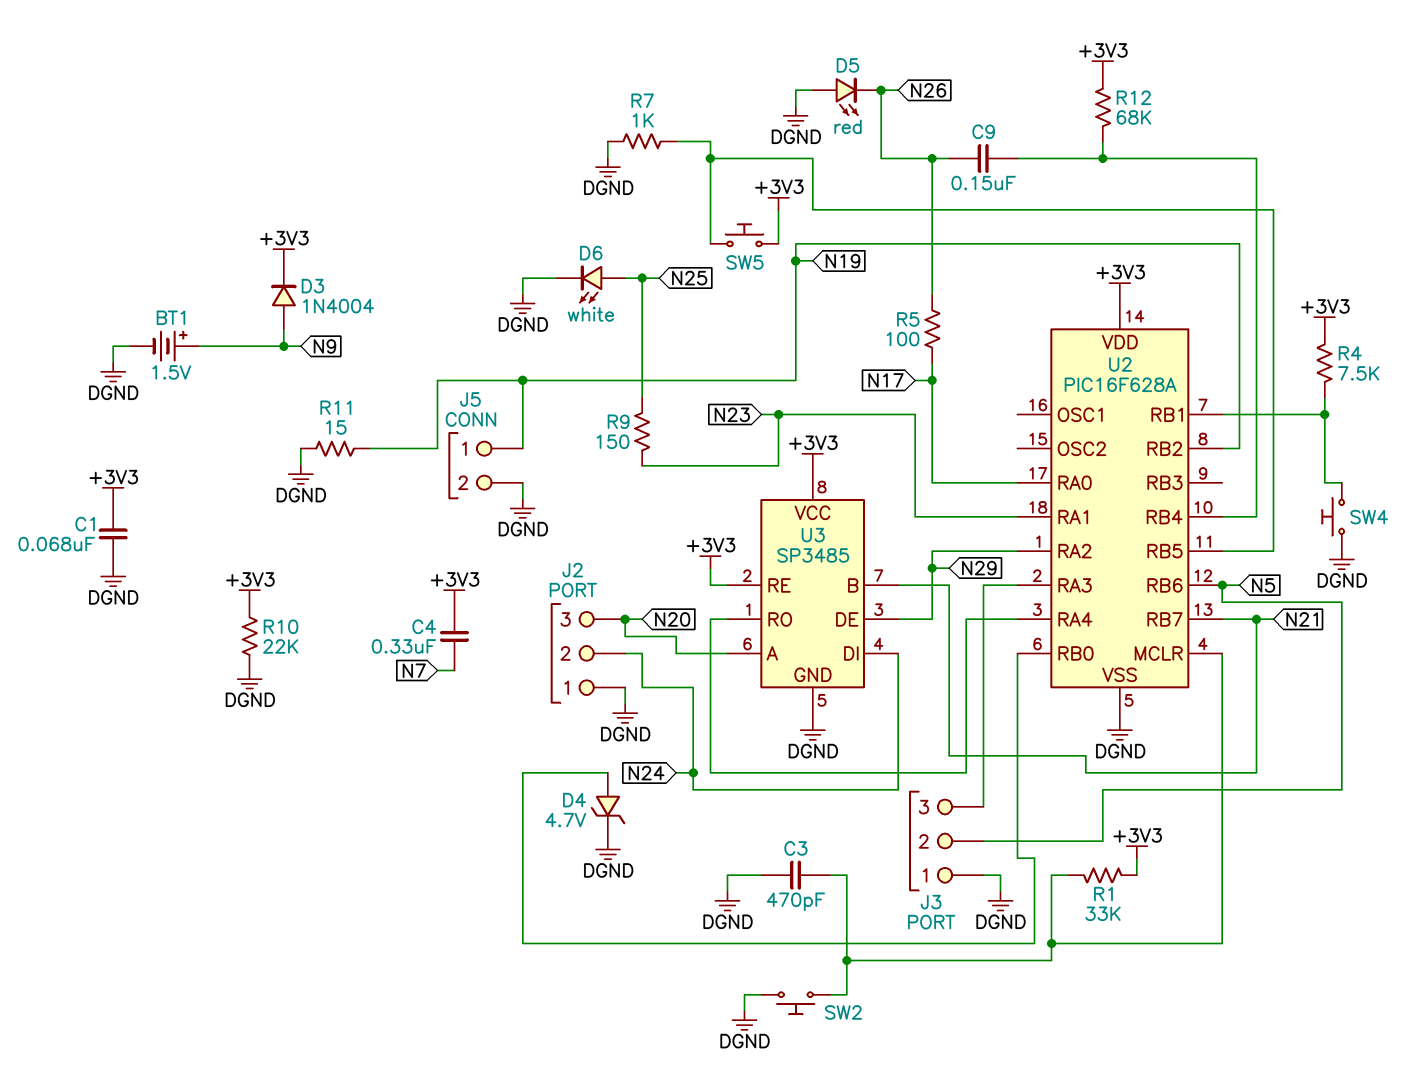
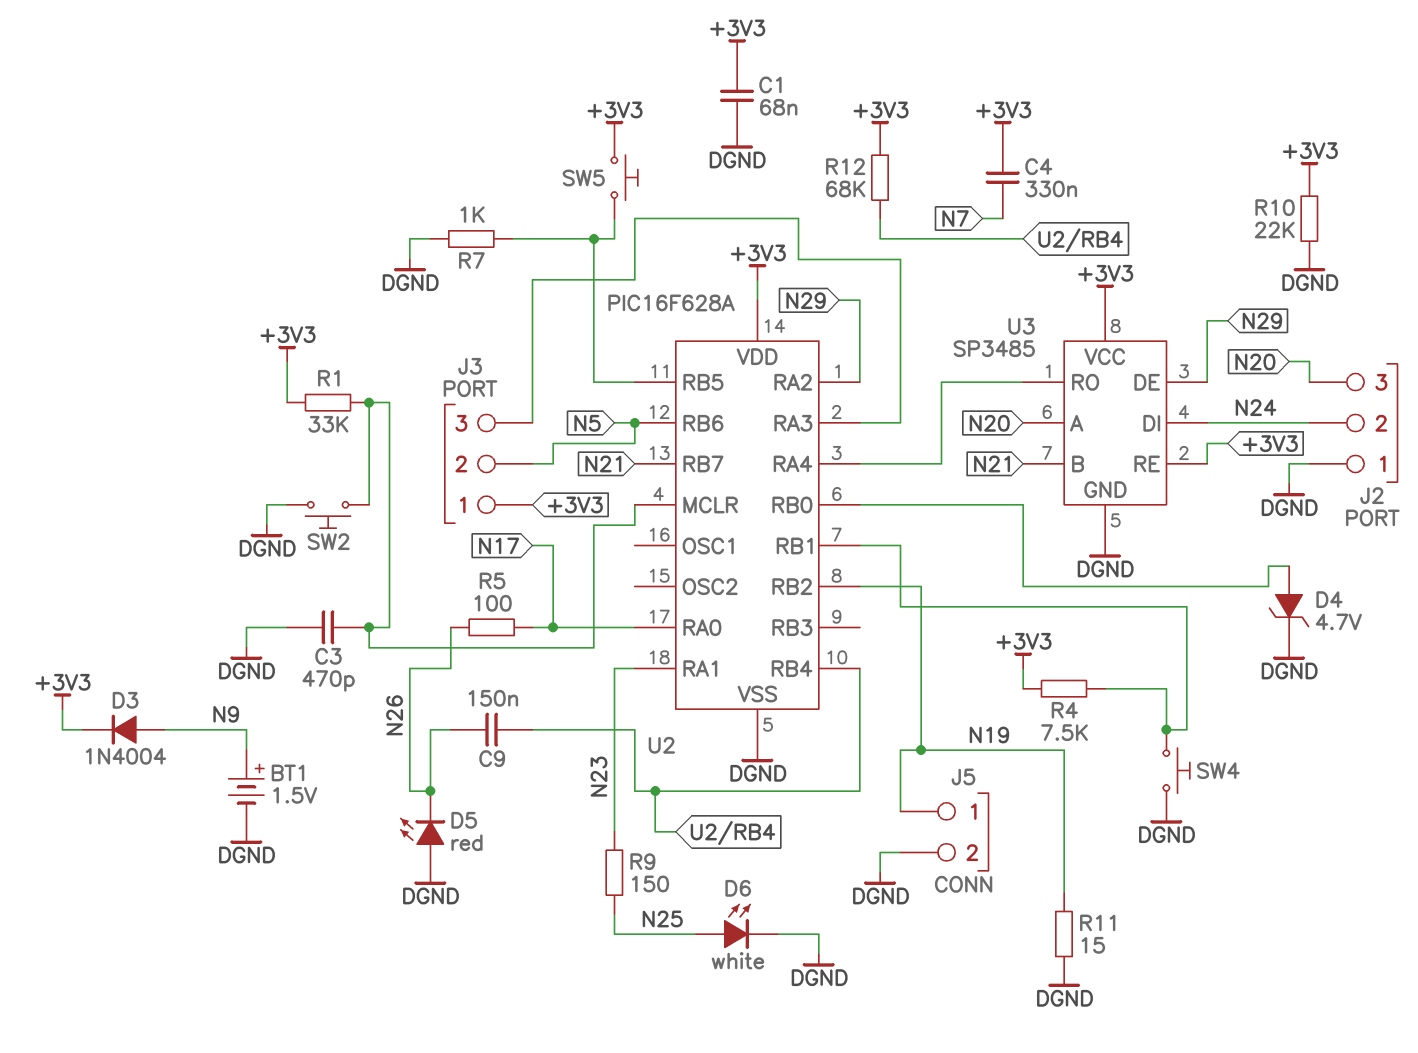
J3 pin 1: DGND -> +3V3

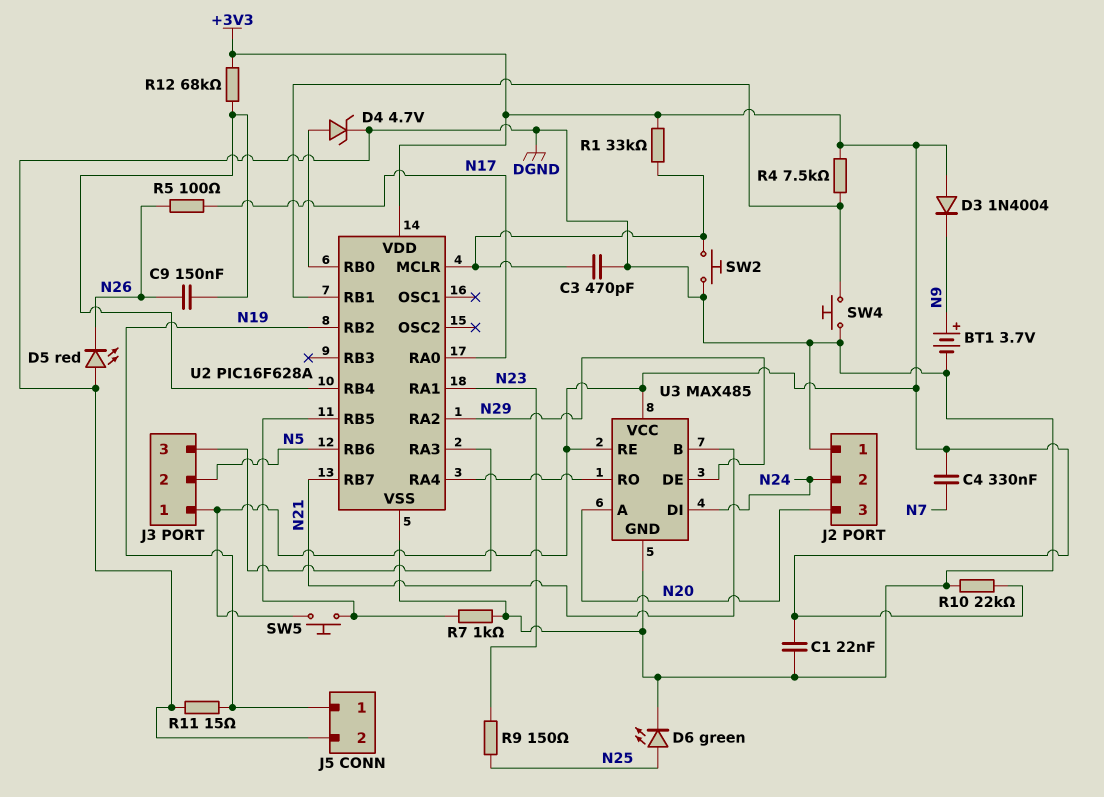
BT1: 1.5V (plus N9, minus DGND) -> 3.7V (plus N9, minus DGND)
C1: 68nF (+3V3, DGND) -> 22nF (+3V3, DGND)
D3: diode 1N4004 (A N9, K +3V3) -> diode 1N4004 (A +3V3, K N9)
D6: LED white (A N25, K DGND) -> LED green (A N25, K DGND)
U3: SP3485 -> MAX485

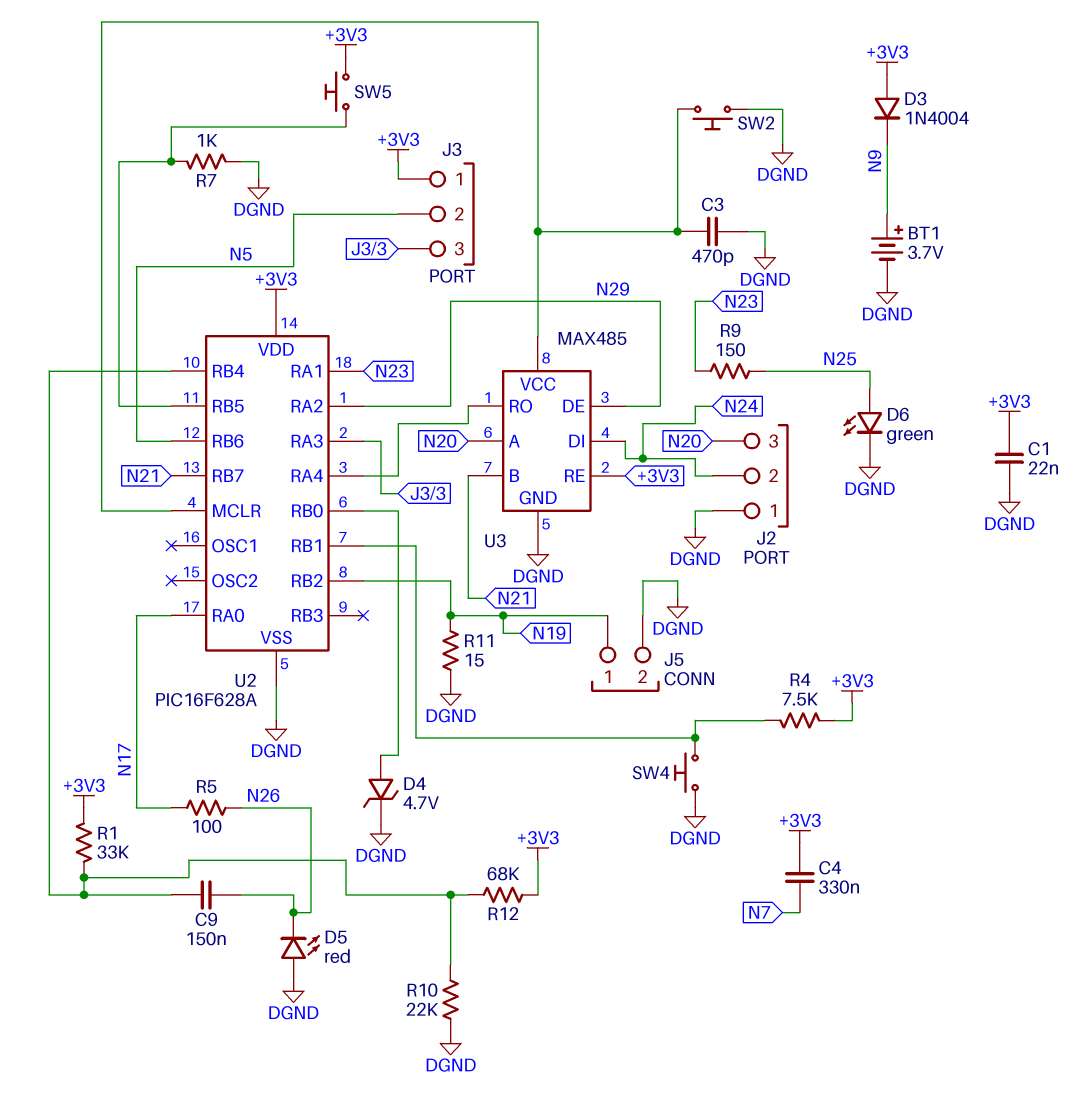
R1: 33k (+3V3, U2/MCLR) -> 33k (+3V3, U2/RB4)
R10: 22k (+3V3, DGND) -> 22k (DGND, U2/RB4)
U3 pin VCC: +3V3 -> U2/MCLR

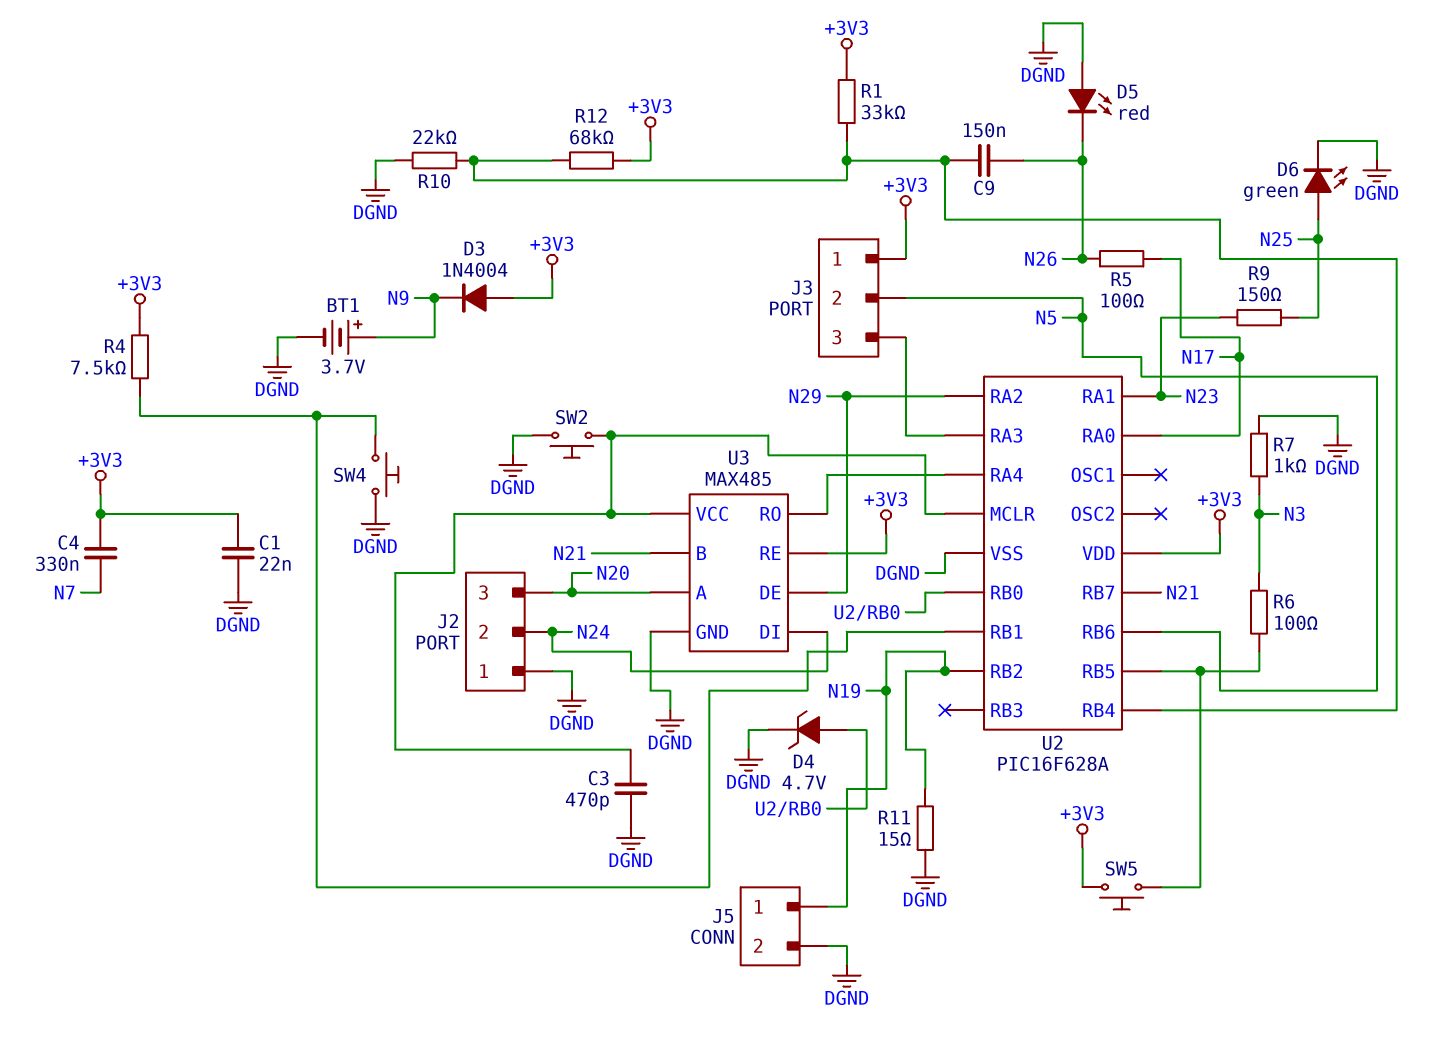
R6: none -> 100 (N3, U2/RB5)
R7: 1k (DGND, U2/RB5) -> 1k (DGND, N3)

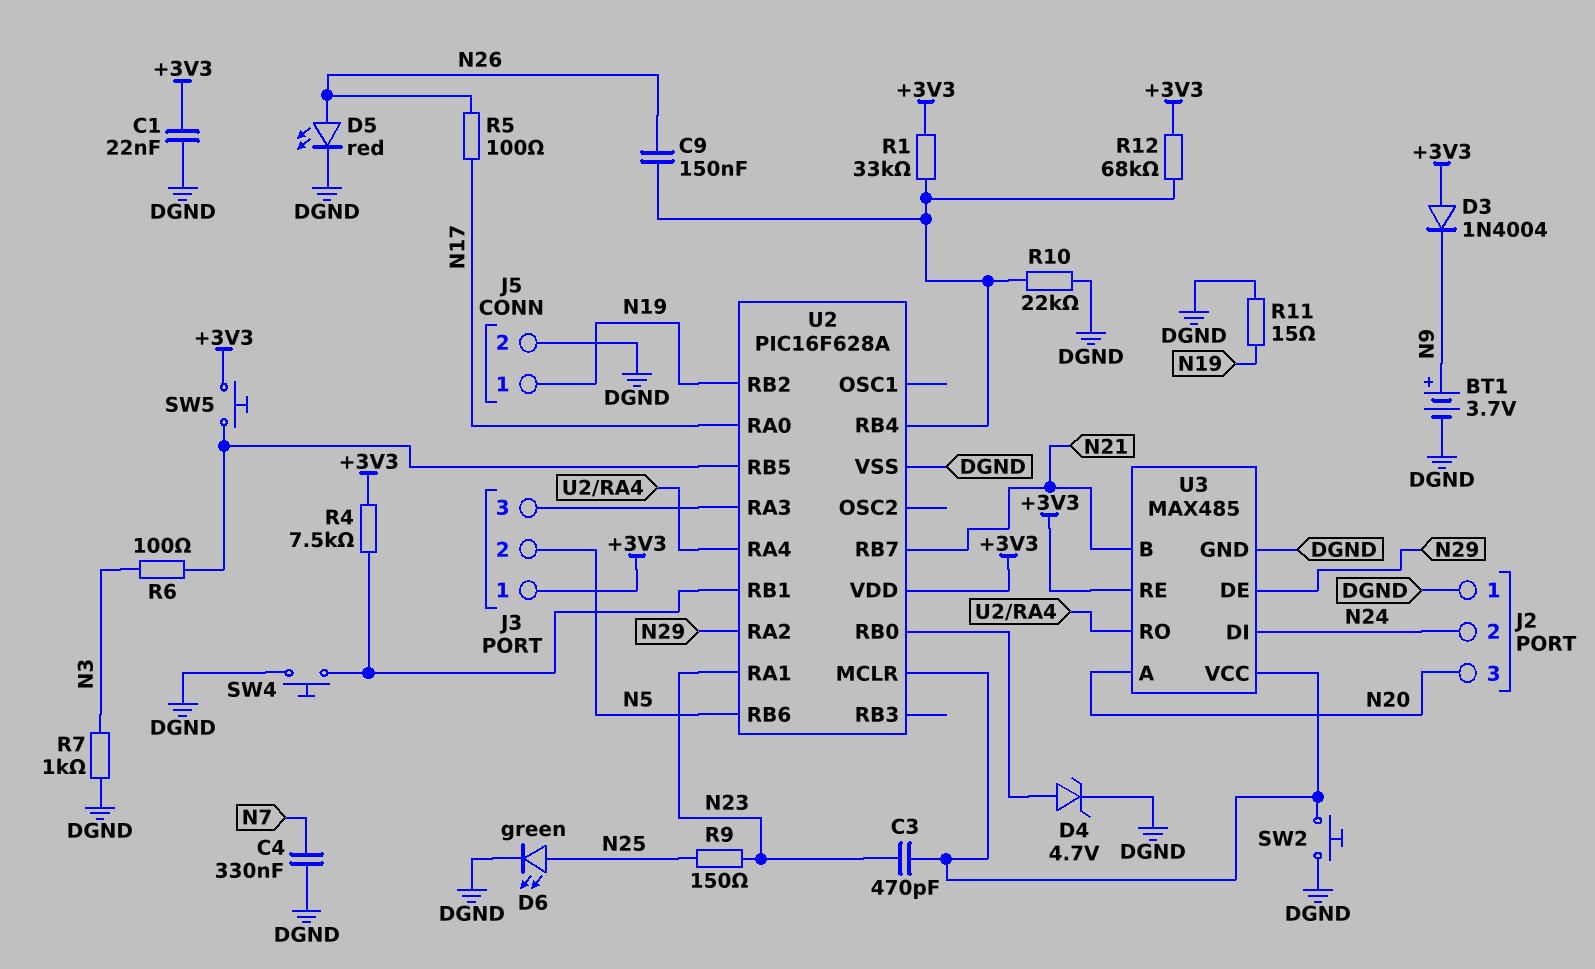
C3: 470pF (DGND, U2/MCLR) -> 470pF (N23, U2/MCLR)
C4: 330nF (+3V3, N7) -> 330nF (DGND, N7)
D5: LED red (A DGND, K N26) -> LED red (A N26, K DGND)

